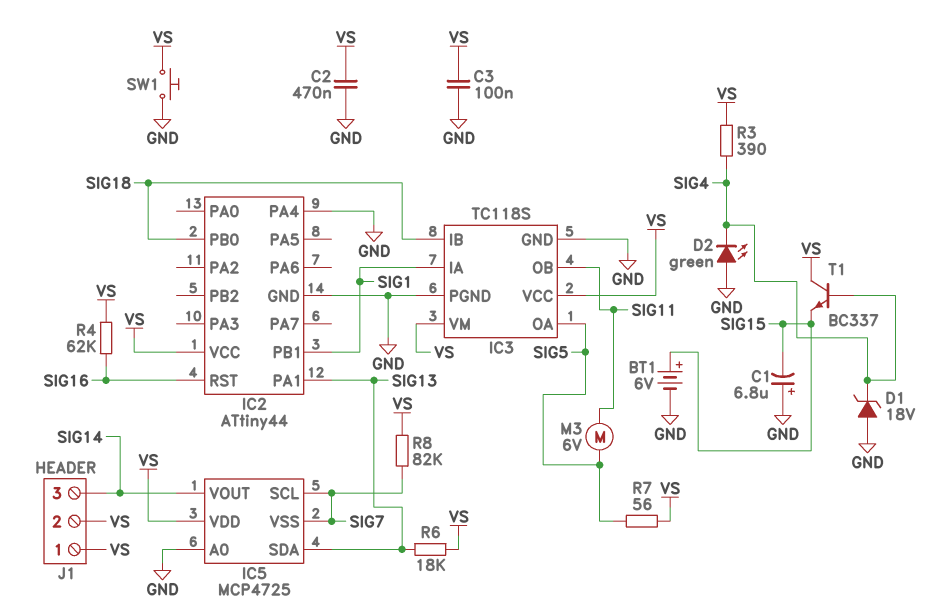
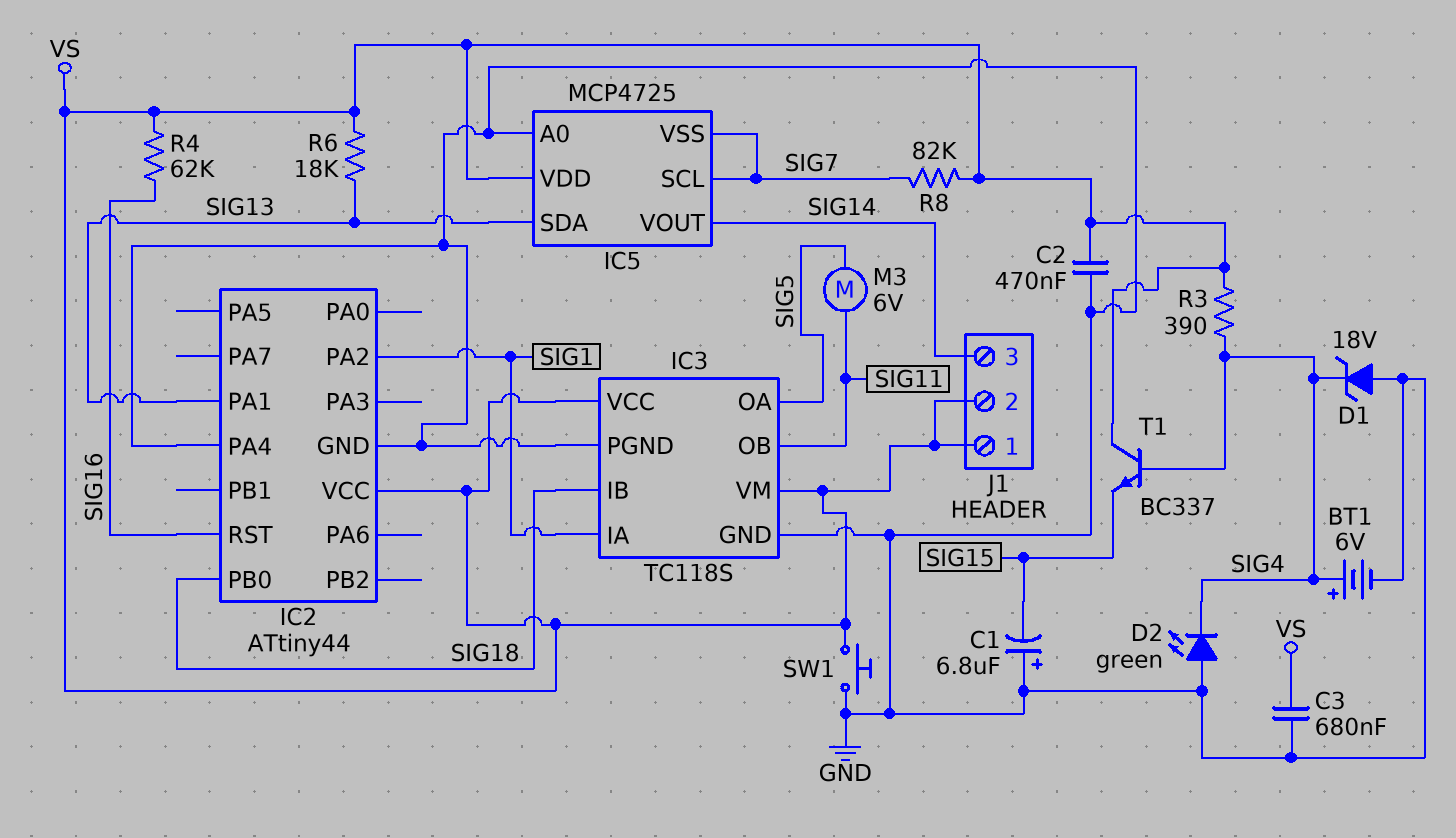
BT1: 6V (plus SIG15, minus GND) -> 6V (plus SIG4, minus GND)
C3: 100nF (GND, VS) -> 680nF (GND, VS)
IC2 pin PA2: none -> SIG1
IC2 pin PB1: SIG1 -> none
R7: 56 (SIG5, VS) -> none

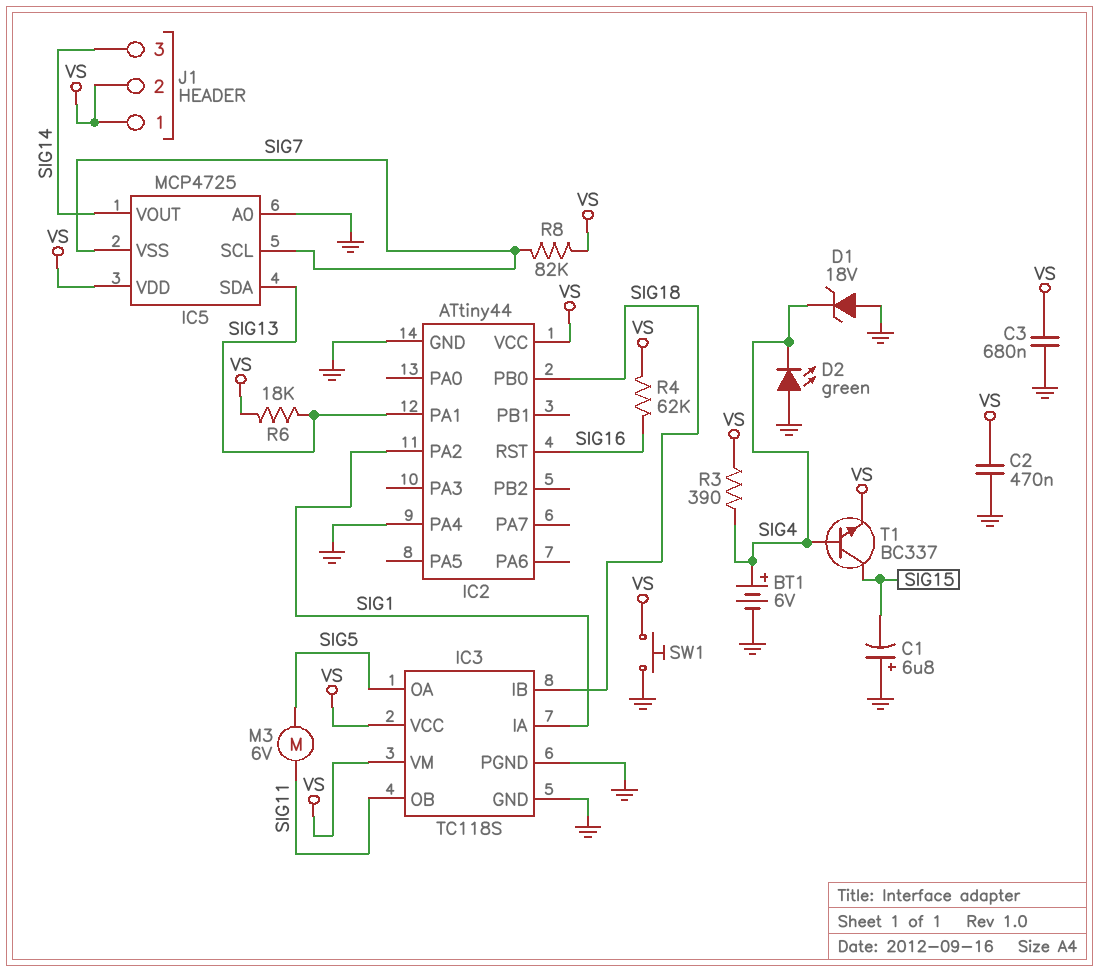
T1: NPN BC337 (B SIG4, C VS, E SIG15) -> NPN BC337 (B SIG4, C SIG15, E VS)

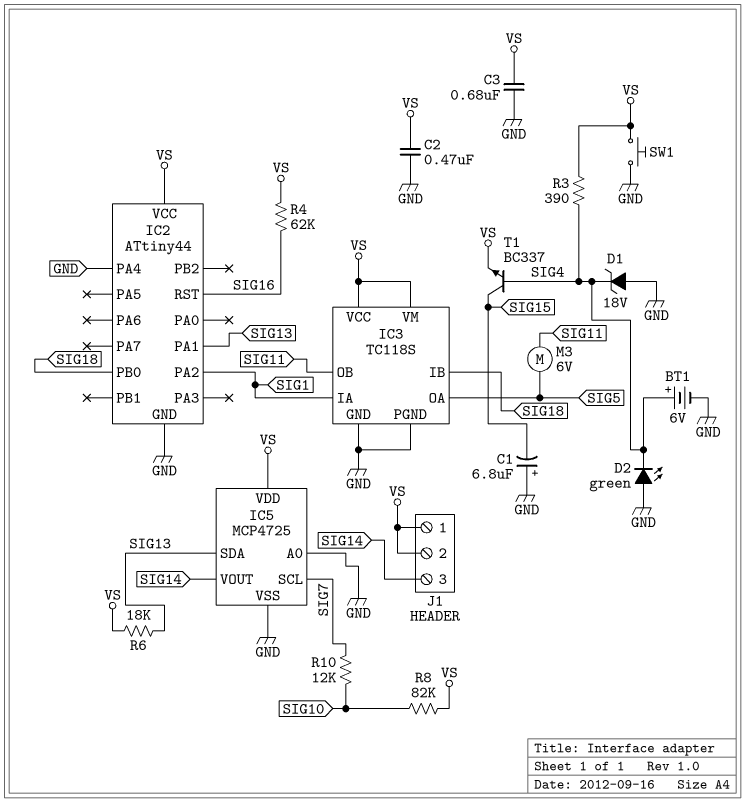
IC5 pin VSS: SIG7 -> GND
R8: 82k (SIG7, VS) -> 82k (SIG10, VS)
R10: none -> 12k (SIG7, SIG10)

